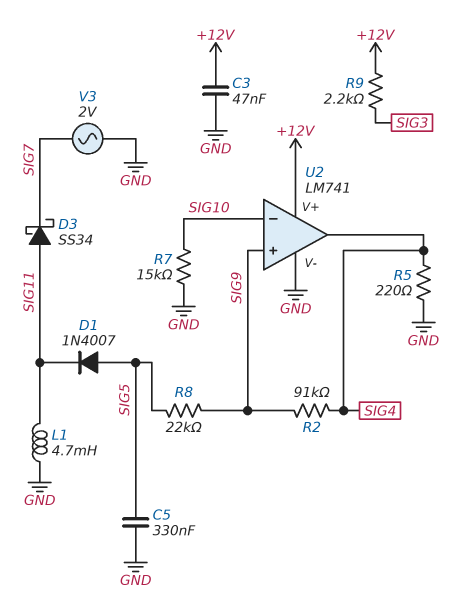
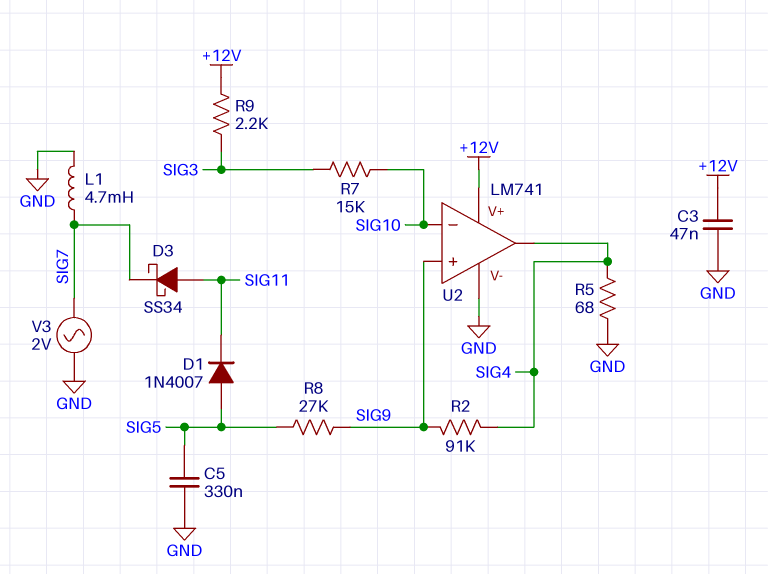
L1: 4.7mH (GND, SIG11) -> 4.7mH (GND, SIG7)
R5: 220 (GND, SIG4) -> 68 (GND, SIG4)
R7: 15k (GND, SIG10) -> 15k (SIG3, SIG10)
R8: 22k (SIG5, SIG9) -> 27k (SIG5, SIG9)

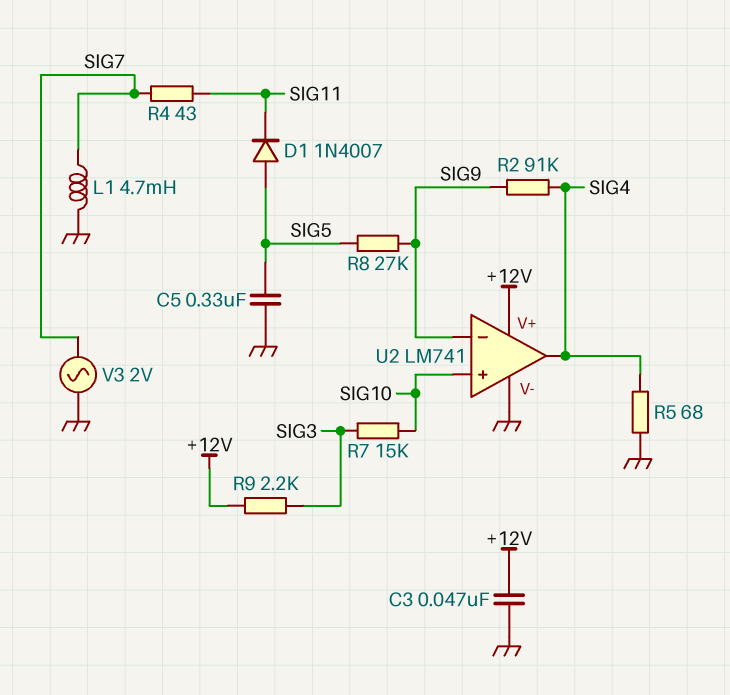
D3: schottky SS34 (A SIG11, K SIG7) -> none
R4: none -> 43 (SIG7, SIG11)
U2 pin in+: SIG9 -> SIG10
U2 pin in-: SIG10 -> SIG9

